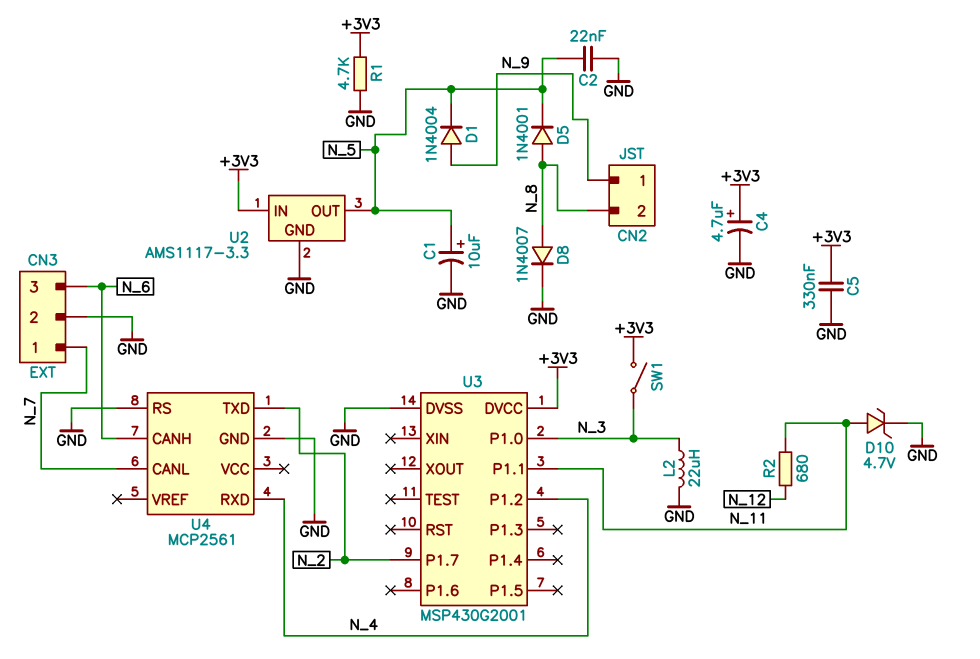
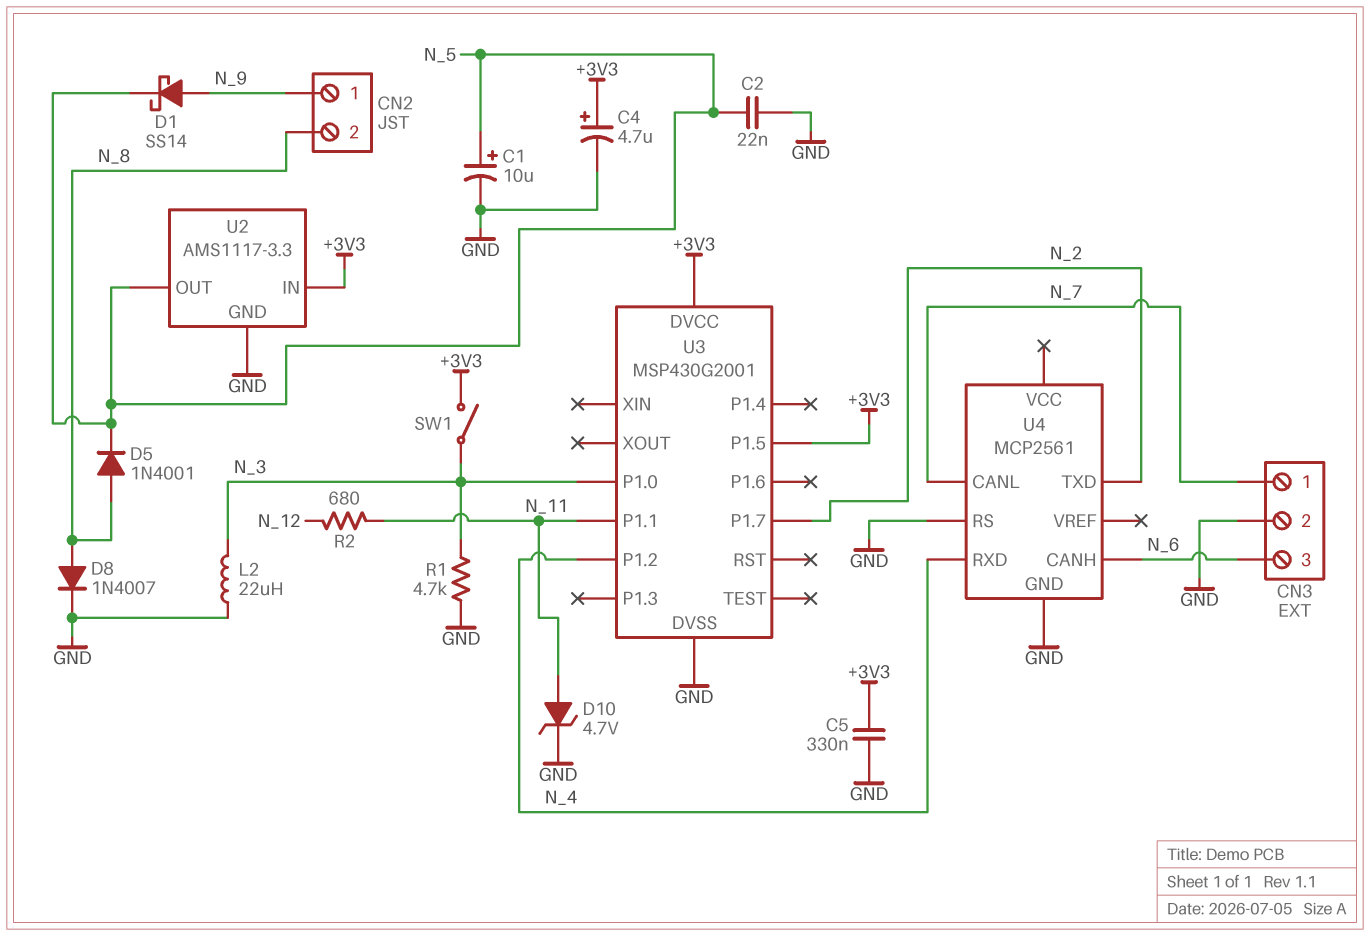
D1: diode 1N4004 (A N_9, K N_5) -> schottky SS14 (A N_9, K N_5)
R1: 4.7k (+3V3, GND) -> 4.7k (GND, N_3)
U3 pin P1.5: none -> +3V3

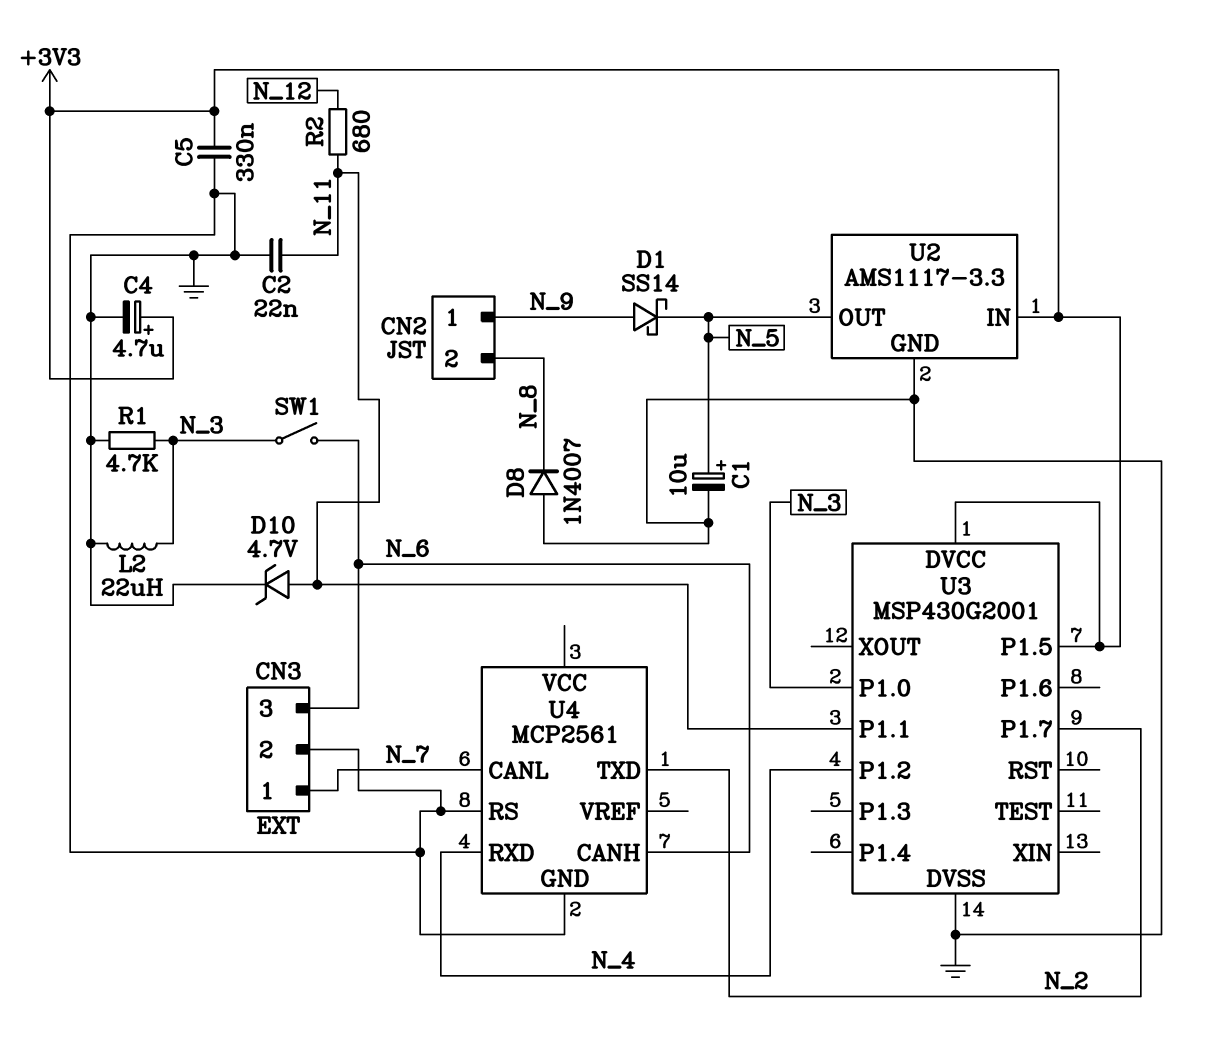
C2: 22nF (GND, N_5) -> 22nF (GND, N_11)
D5: diode 1N4001 (A N_8, K N_5) -> none
D8: diode 1N4007 (A N_8, K GND) -> diode 1N4007 (A GND, K N_8)
SW1: switch (+3V3, N_3) -> switch (N_3, N_6)

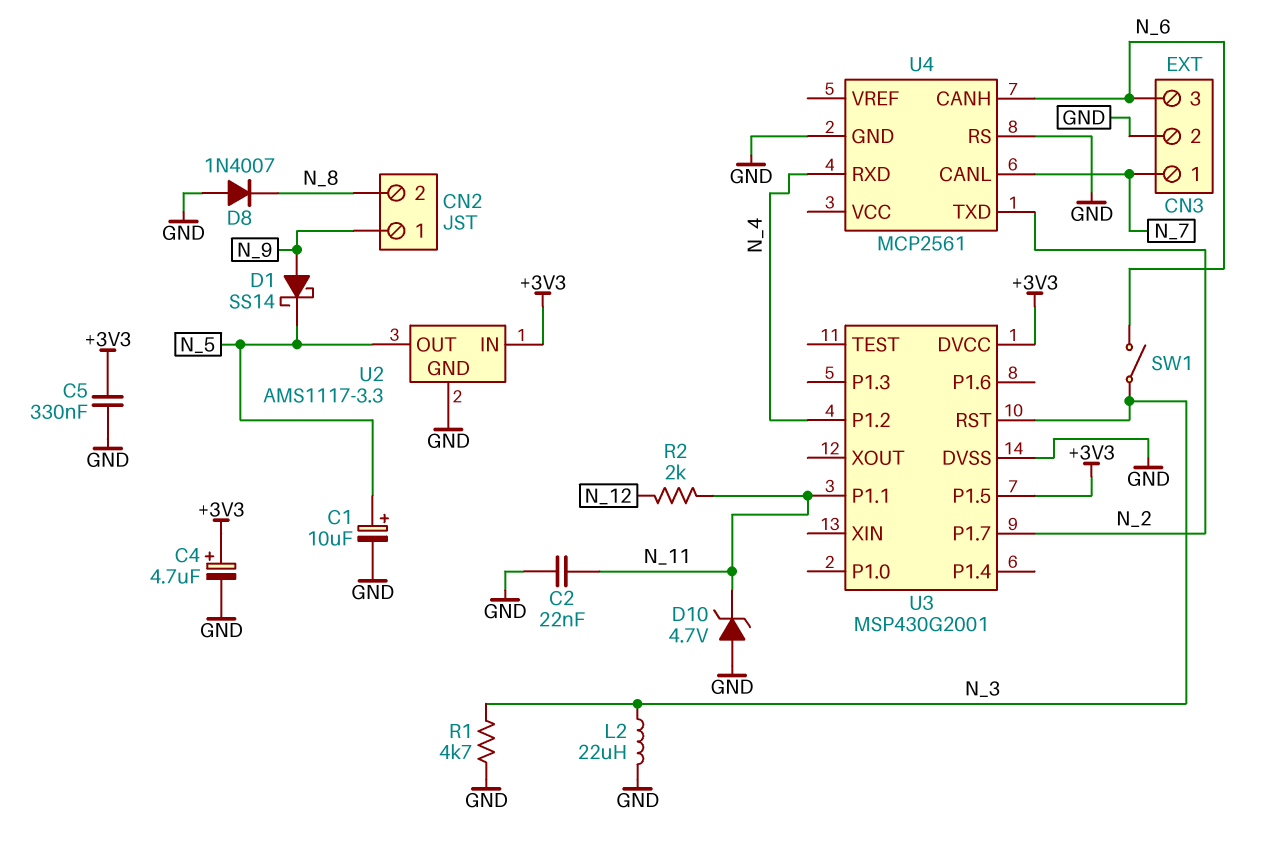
D10: zener 4.7V (A N_11, K GND) -> zener 4.7V (A GND, K N_11)
R2: 680 (N_11, N_12) -> 2k (N_11, N_12)
U3 pin P1.0: N_3 -> none
U3 pin RST: none -> N_3

